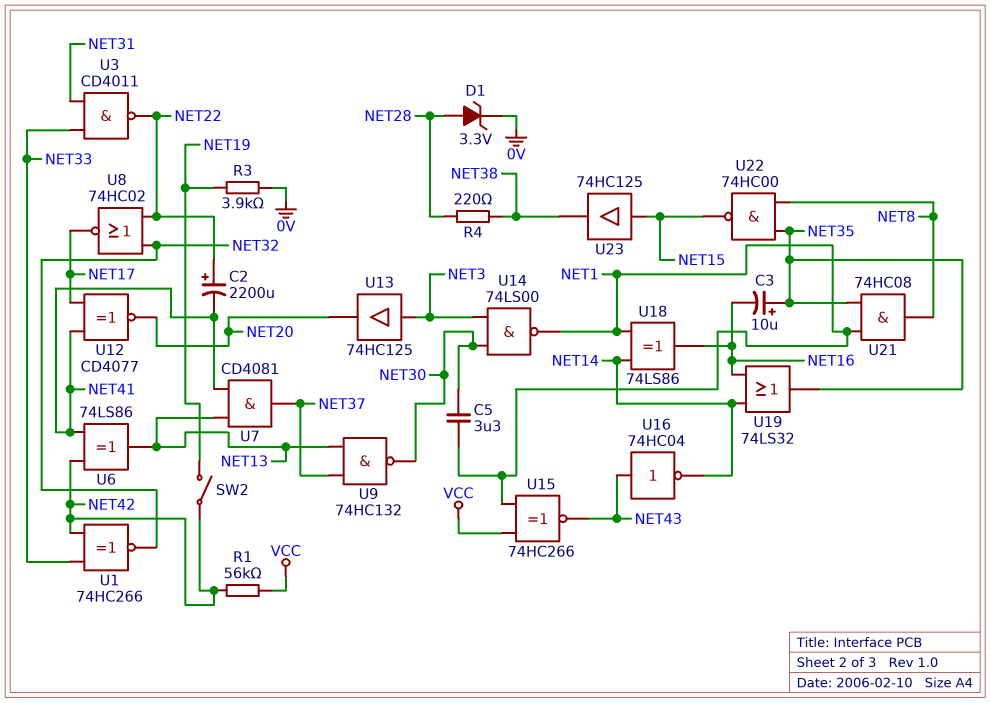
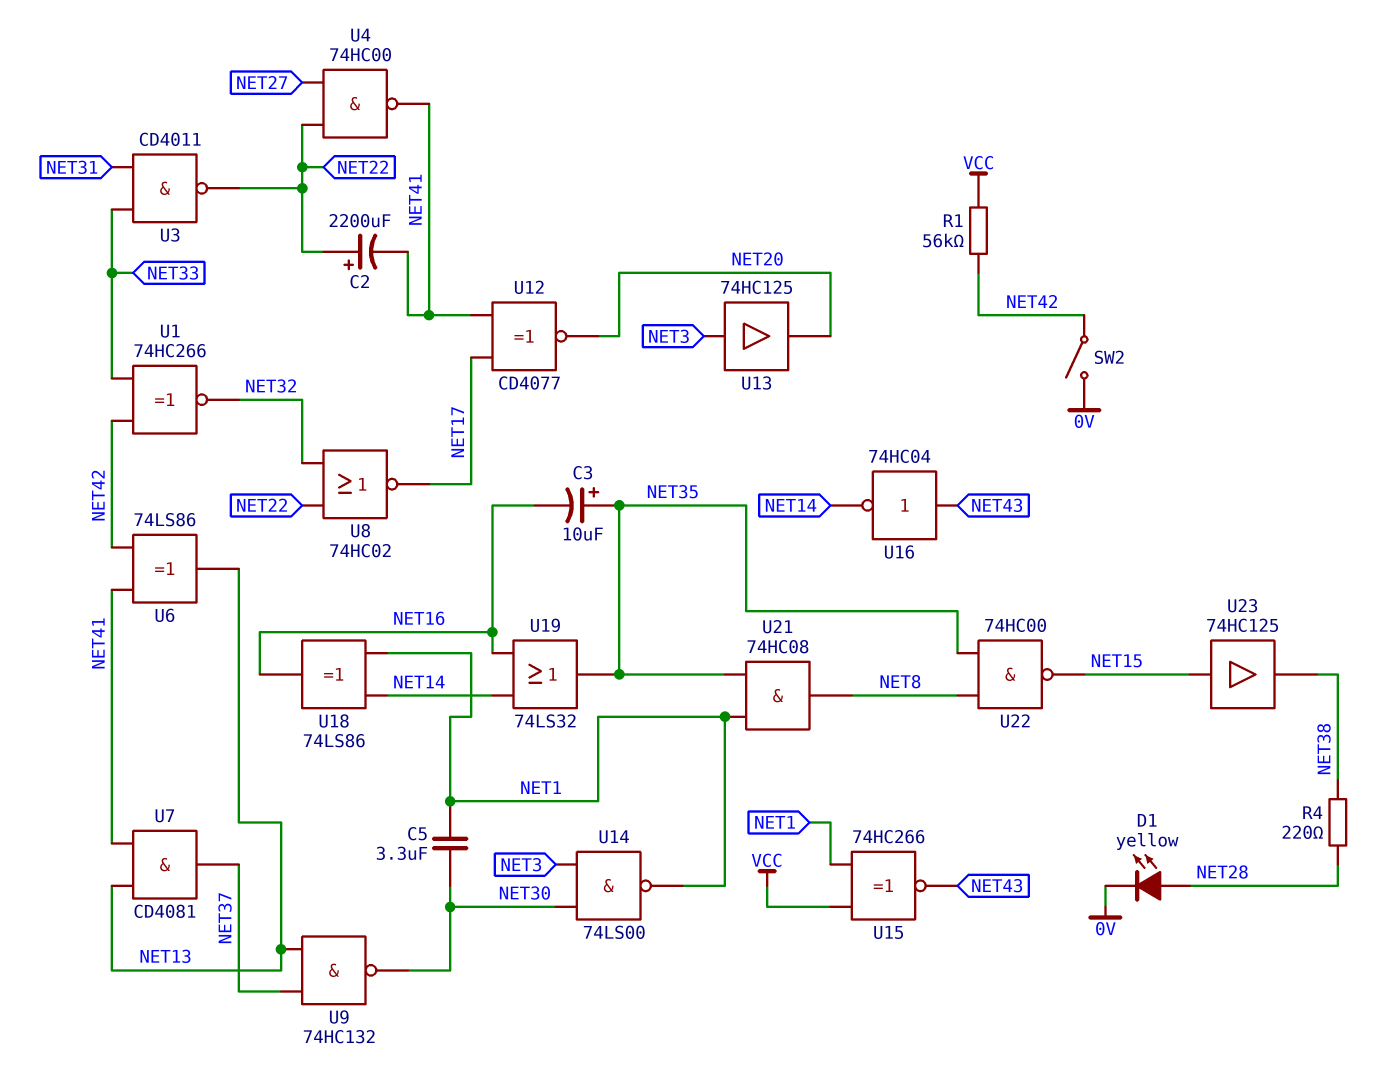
D1: zener 3.3V (A NET28, K 0V) -> LED yellow (A NET28, K 0V)
R3: 3.9k (0V, NET19) -> none
SW2: switch (NET19, NET42) -> switch (0V, NET42)
U4: none -> NAND 74HC00 (in NET22, in NET27, out NET41)

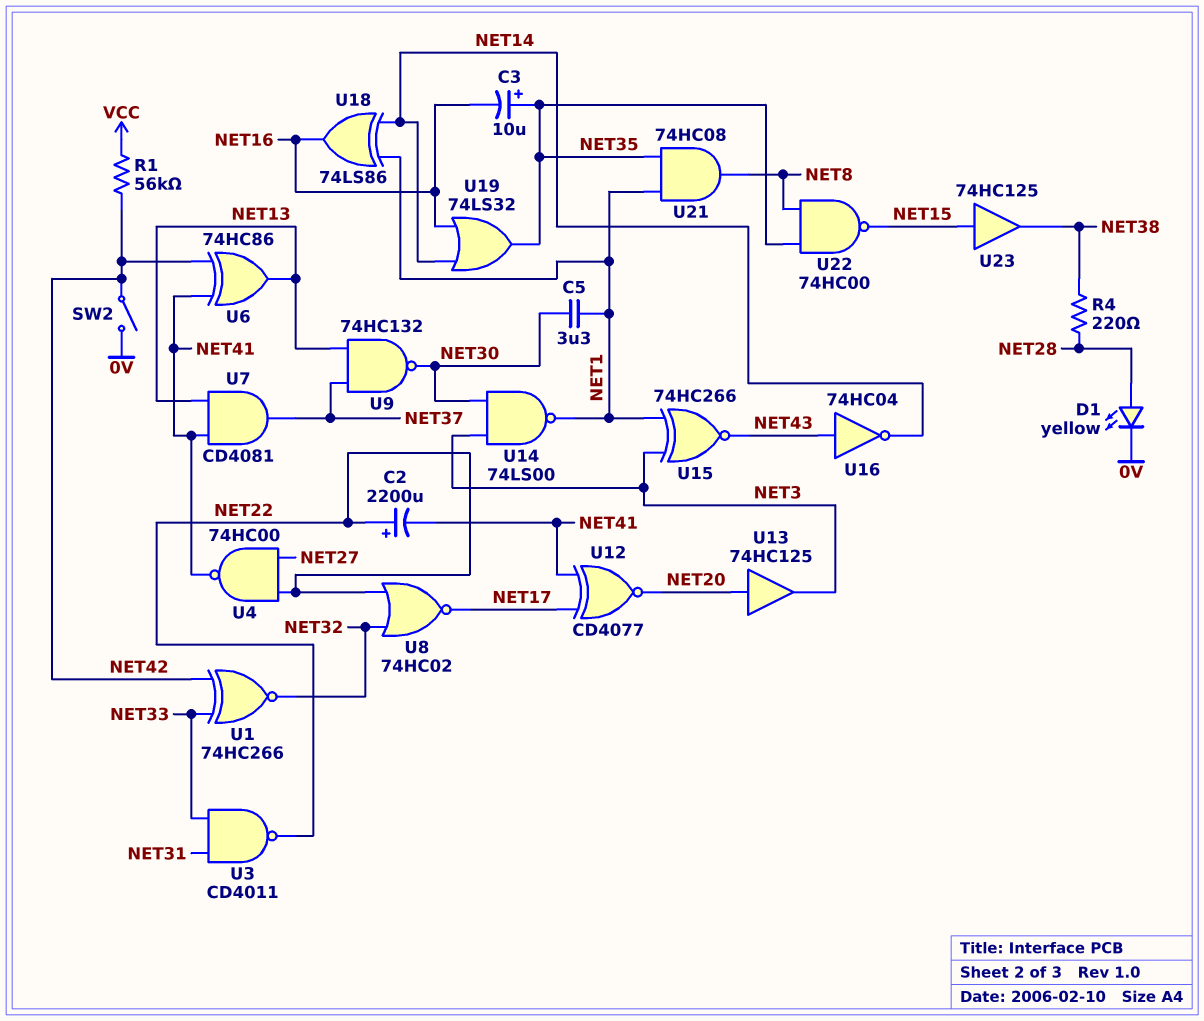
U6: XOR 74LS86 (in NET41, in NET42, out NET13) -> XOR 74HC86 (in NET41, in NET42, out NET13)
U13: buffer 74HC125 (in NET3, out NET20) -> buffer 74HC125 (in NET20, out NET3)
U15: XNOR 74HC266 (in NET1, in VCC, out NET43) -> XNOR 74HC266 (in NET1, in NET3, out NET43)

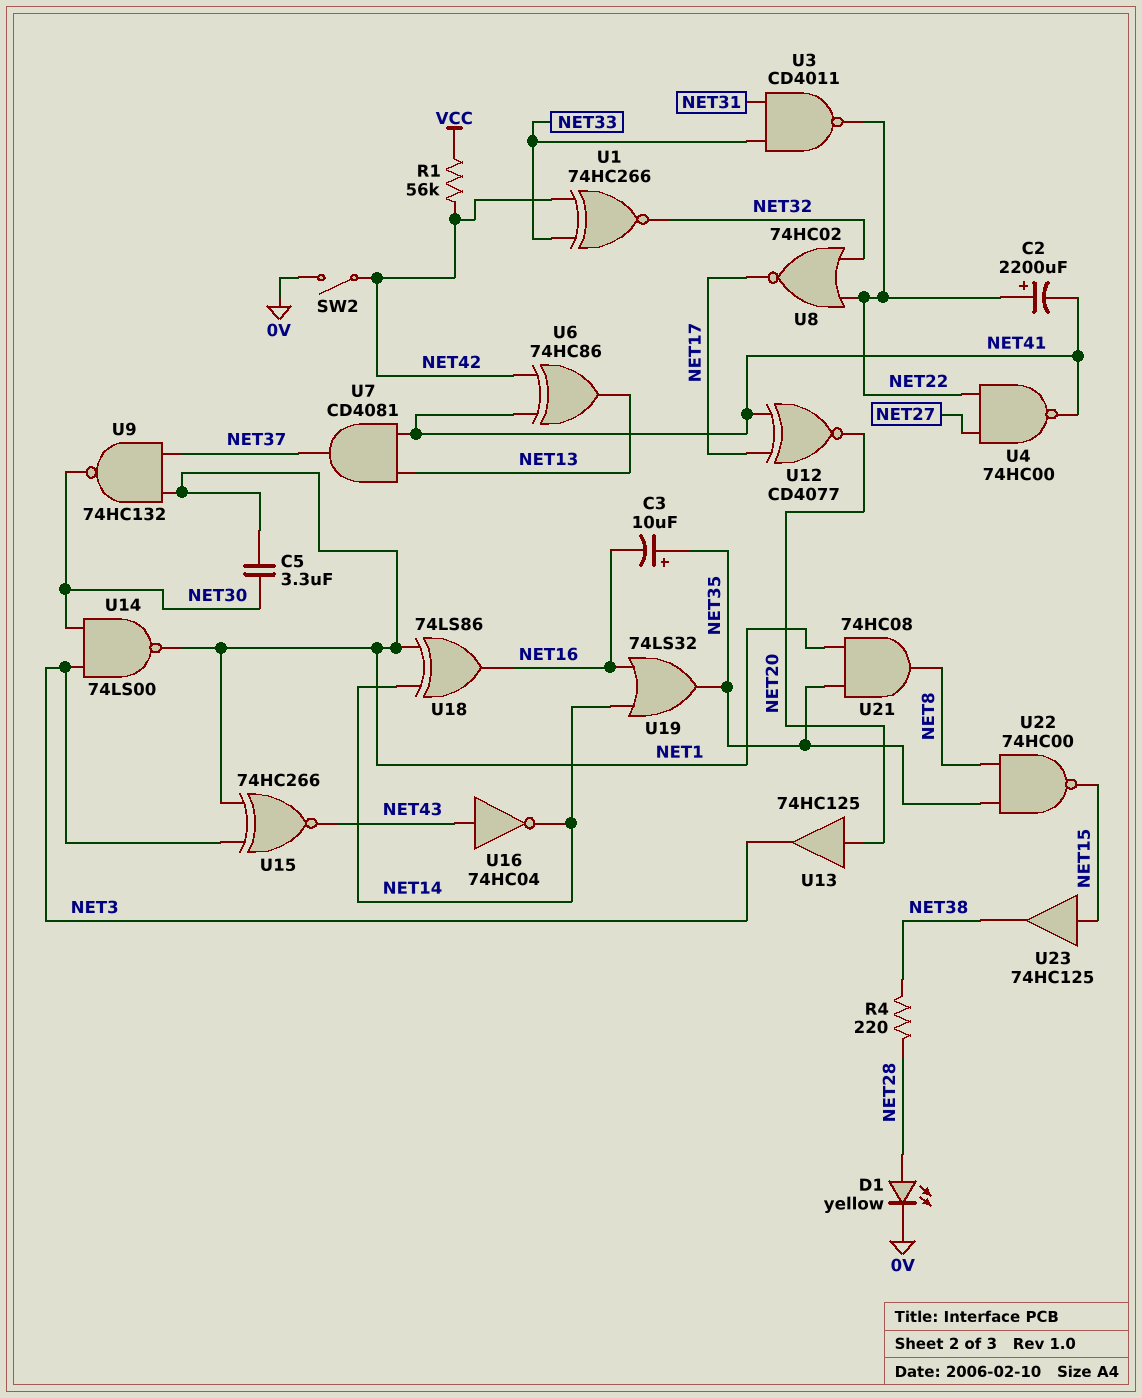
U9: NAND 74HC132 (in NET13, in NET37, out NET30) -> NAND 74HC132 (in NET1, in NET37, out NET30)

